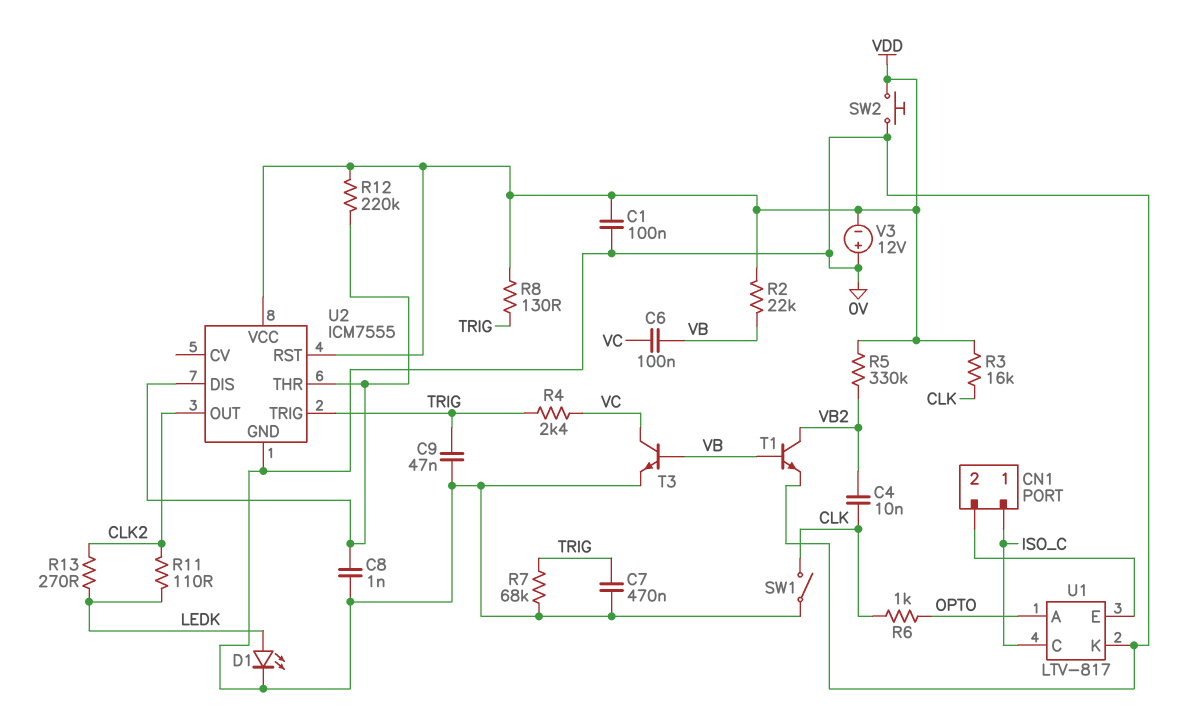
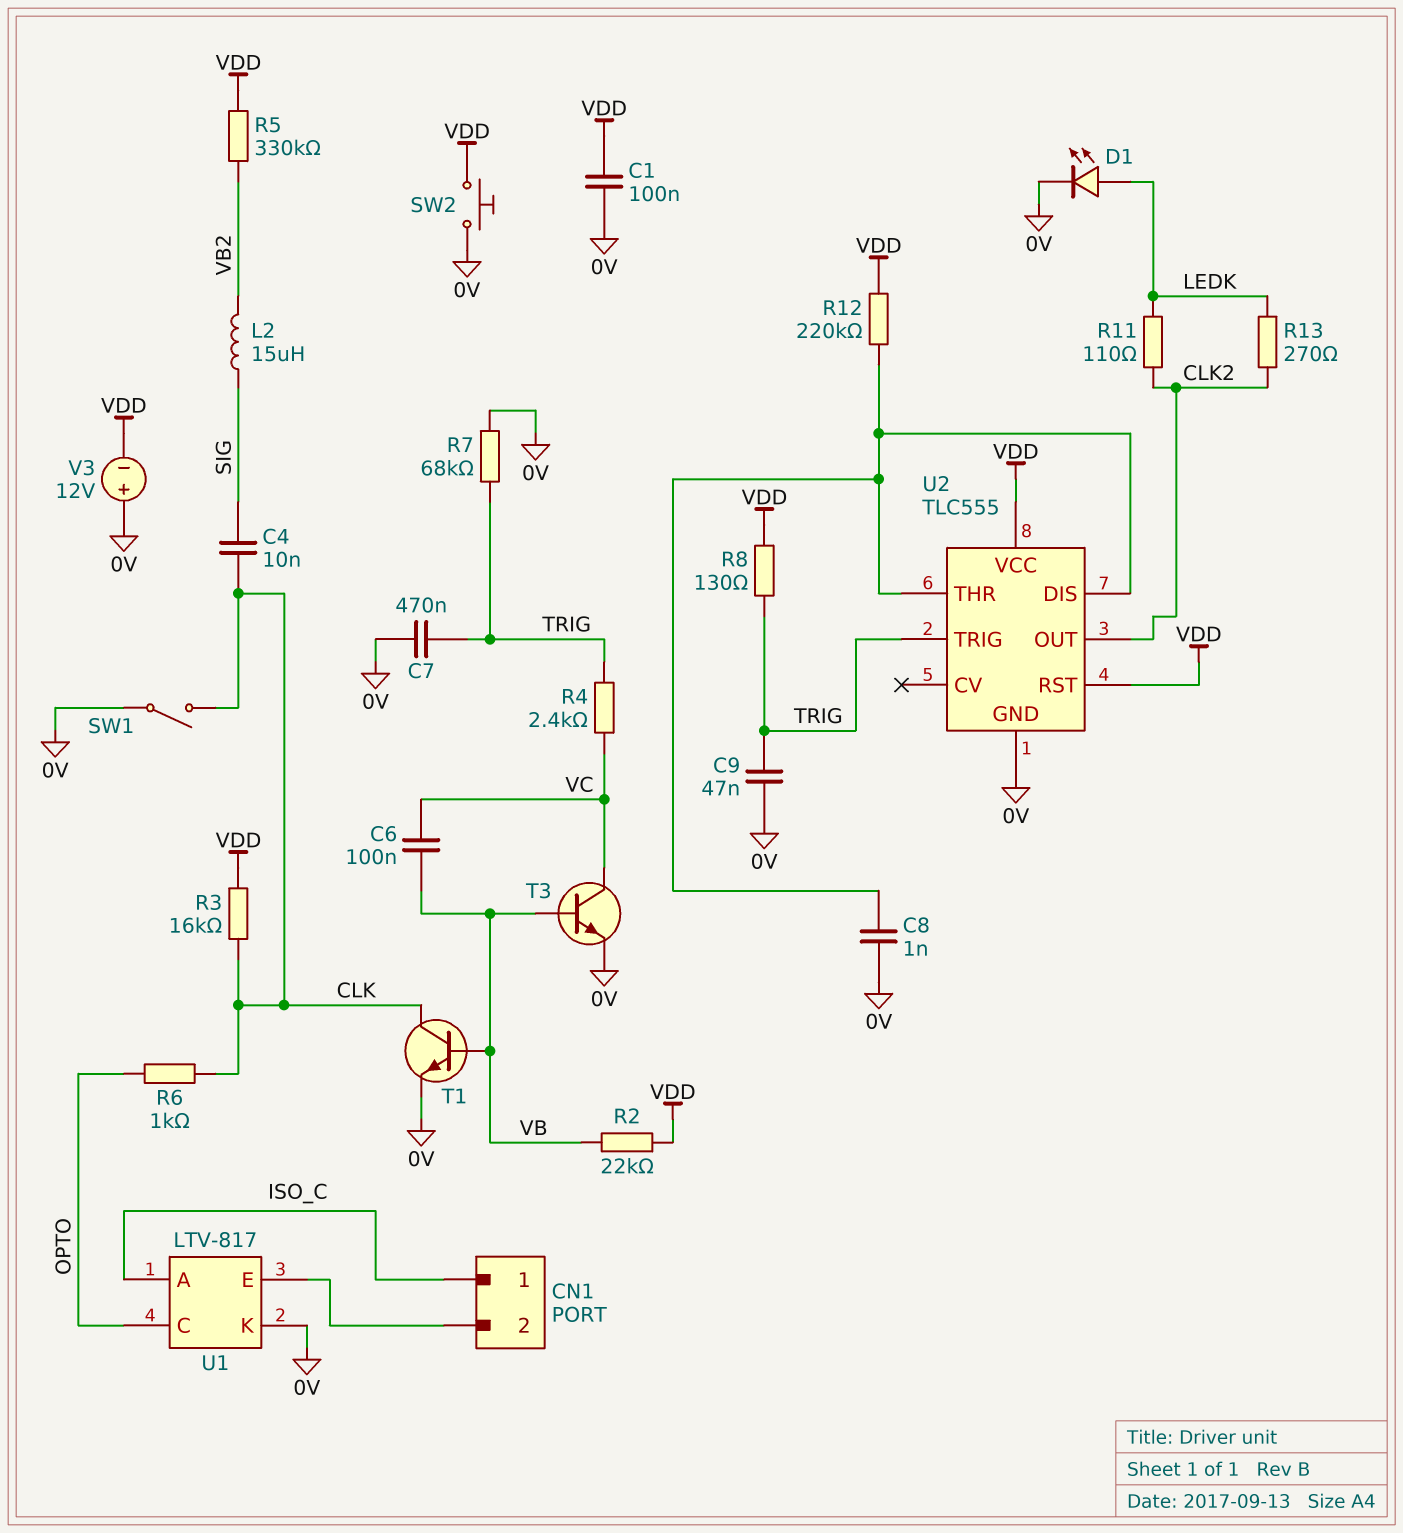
C4: 10nF (CLK, VB2) -> 10nF (CLK, SIG)
L2: none -> 15uH (SIG, VB2)
T1: NPN (B VB, C VB2, E 0V) -> NPN (B VB, C CLK, E 0V)
U1 pin A: OPTO -> ISO_C
U1 pin C: ISO_C -> OPTO
U2: ICM7555 -> TLC555

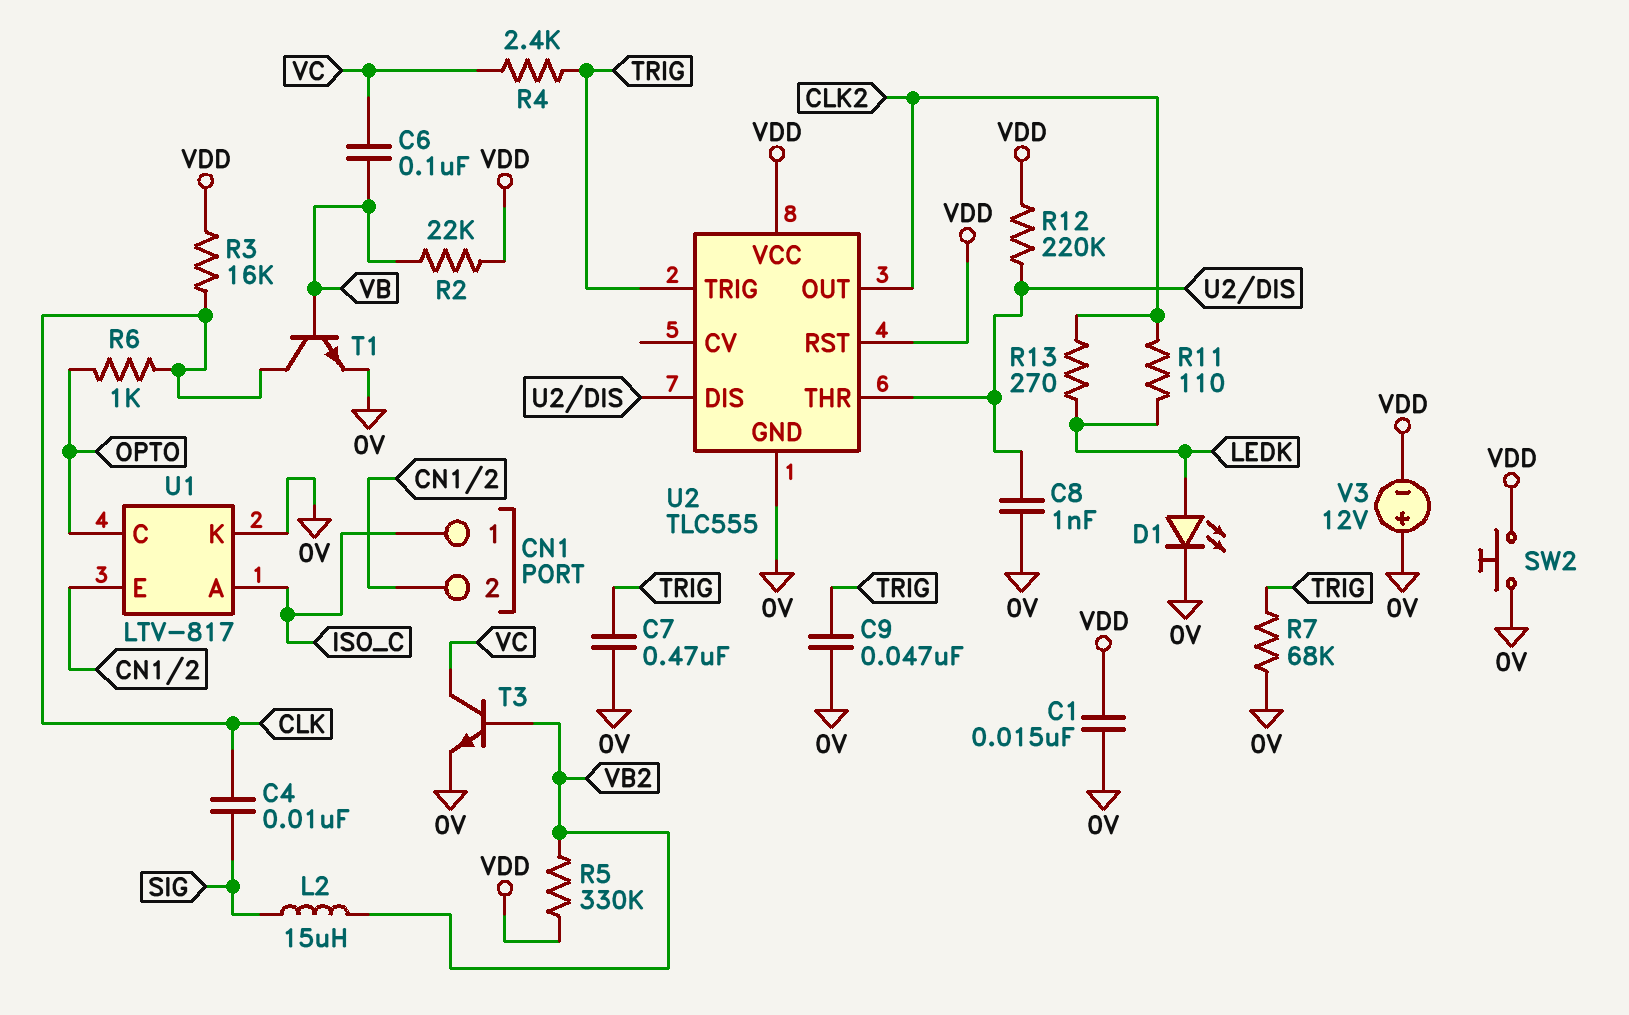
C1: 100nF (0V, VDD) -> 15nF (0V, VDD)
R8: 130 (TRIG, VDD) -> none
SW1: switch (0V, CLK) -> none
T3: NPN (B VB, C VC, E 0V) -> NPN (B VB2, C VC, E 0V)

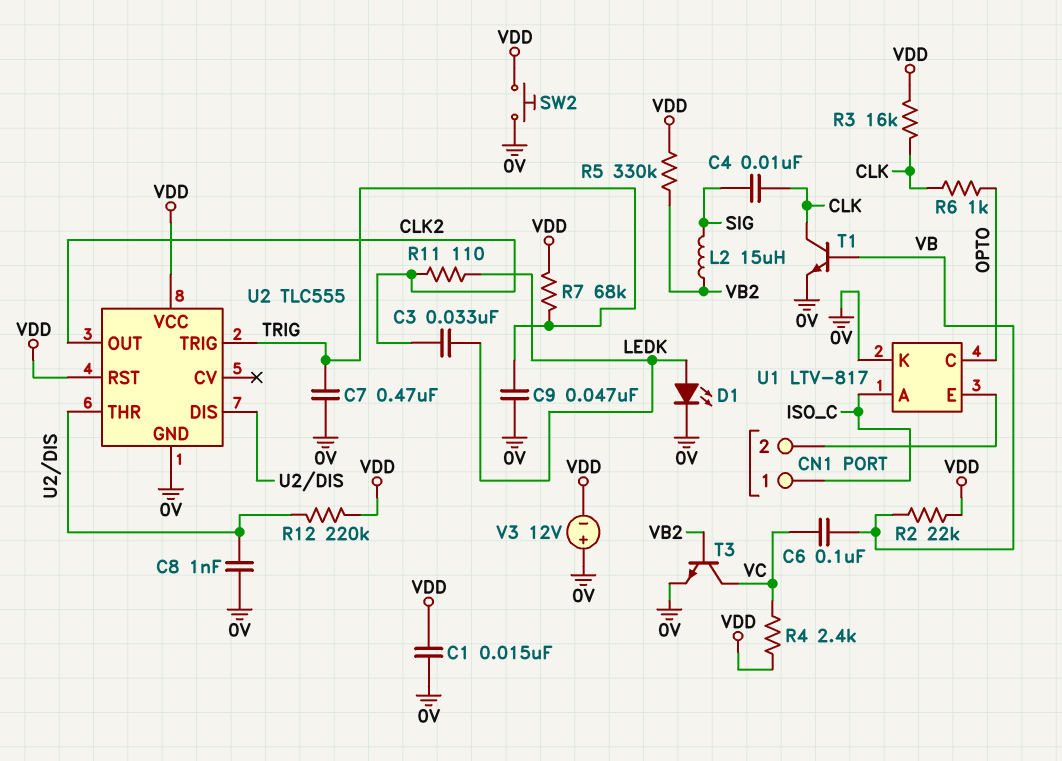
C3: none -> 33nF (CLK2, LEDK)
R4: 2.4k (TRIG, VC) -> 2.4k (VC, VDD)
R7: 68k (0V, TRIG) -> 68k (TRIG, VDD)
R13: 270 (CLK2, LEDK) -> none

